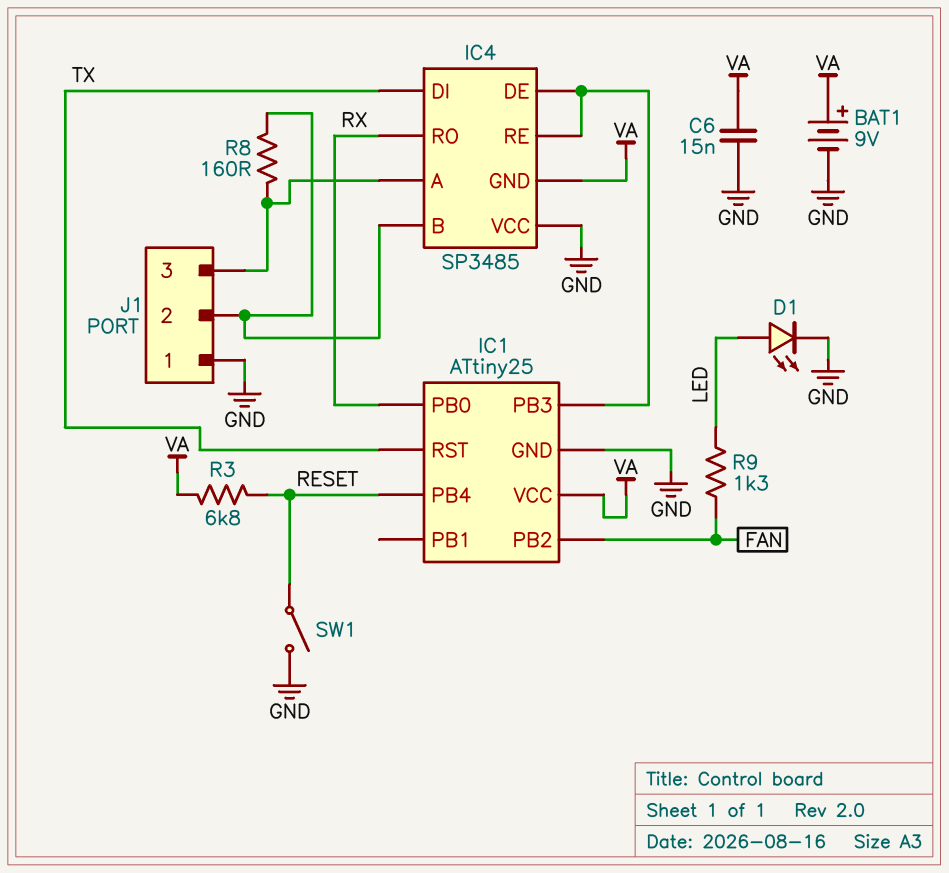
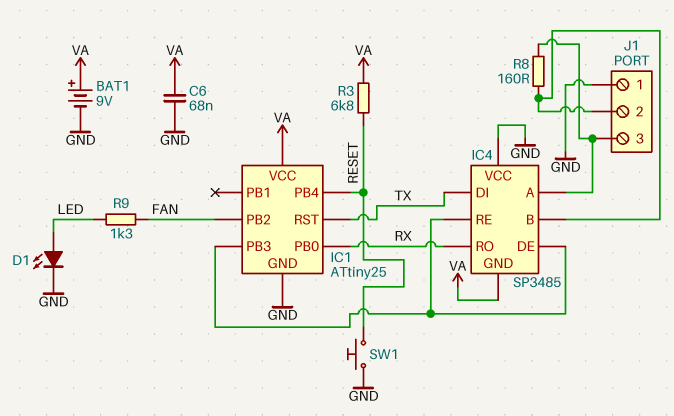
C6: 15nF (GND, VA) -> 68nF (GND, VA)
SW1: switch (GND, RESET) -> button (GND, RESET)

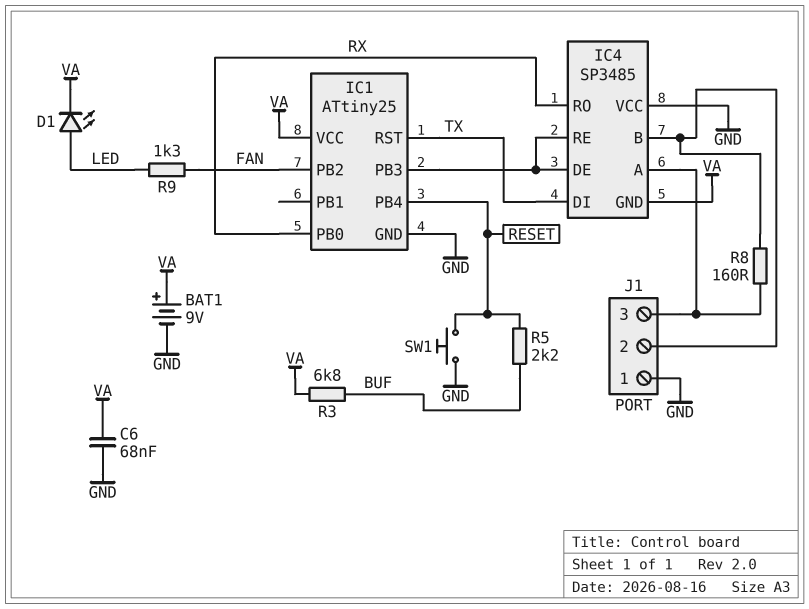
D1: LED (A LED, K GND) -> LED (A LED, K VA)
R3: 6.8k (RESET, VA) -> 6.8k (BUF, VA)
R5: none -> 2.2k (BUF, RESET)

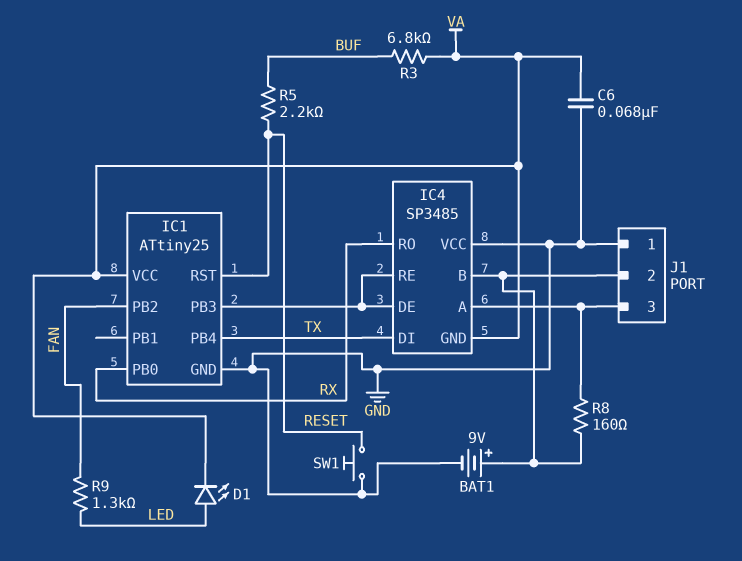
BAT1: 9V (plus VA, minus GND) -> 9V (plus IC4/B, minus GND)
IC1 pin PB4: RESET -> TX
IC1 pin RST: TX -> RESET

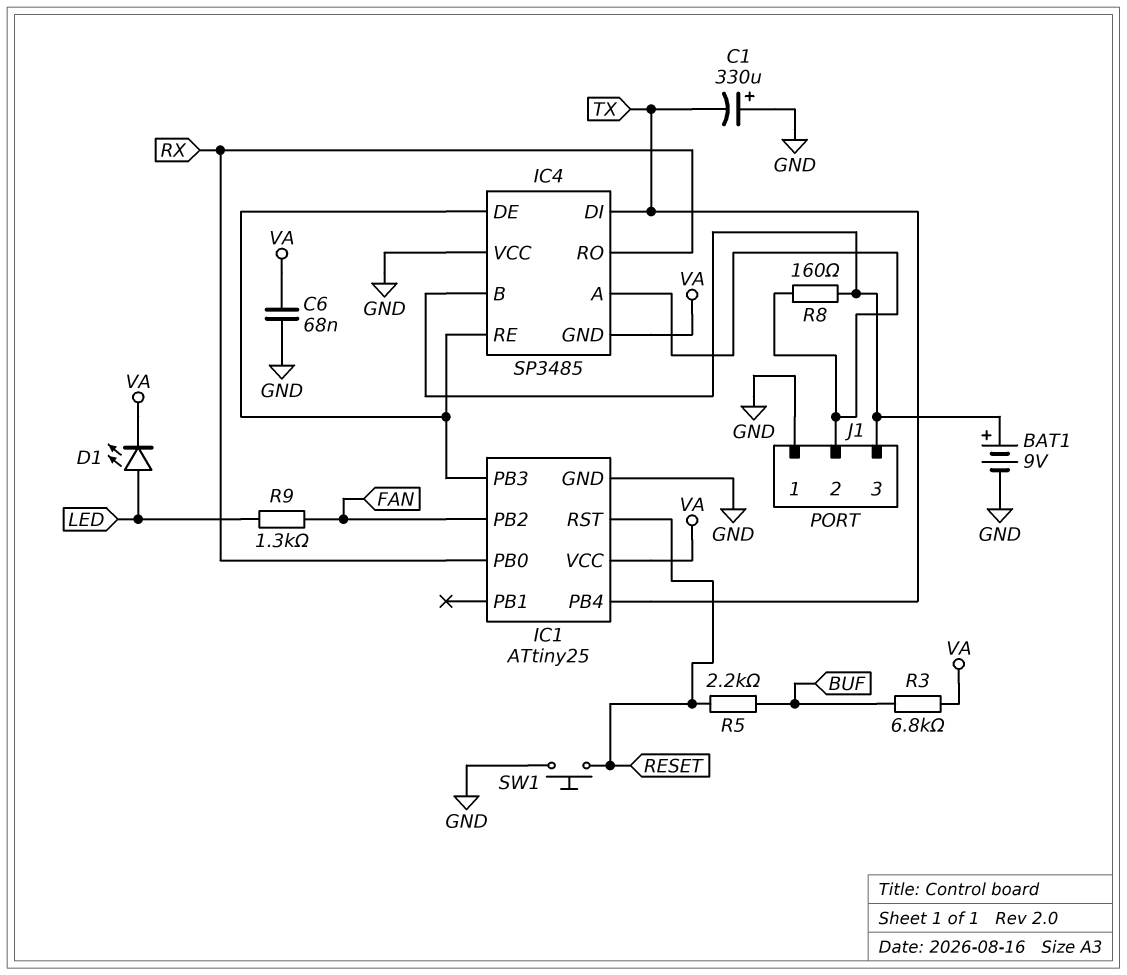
C1: none -> 330uF (plus GND, minus TX)
J1 pin 2: IC4/B -> IC4/A
J1 pin 3: IC4/A -> IC4/B

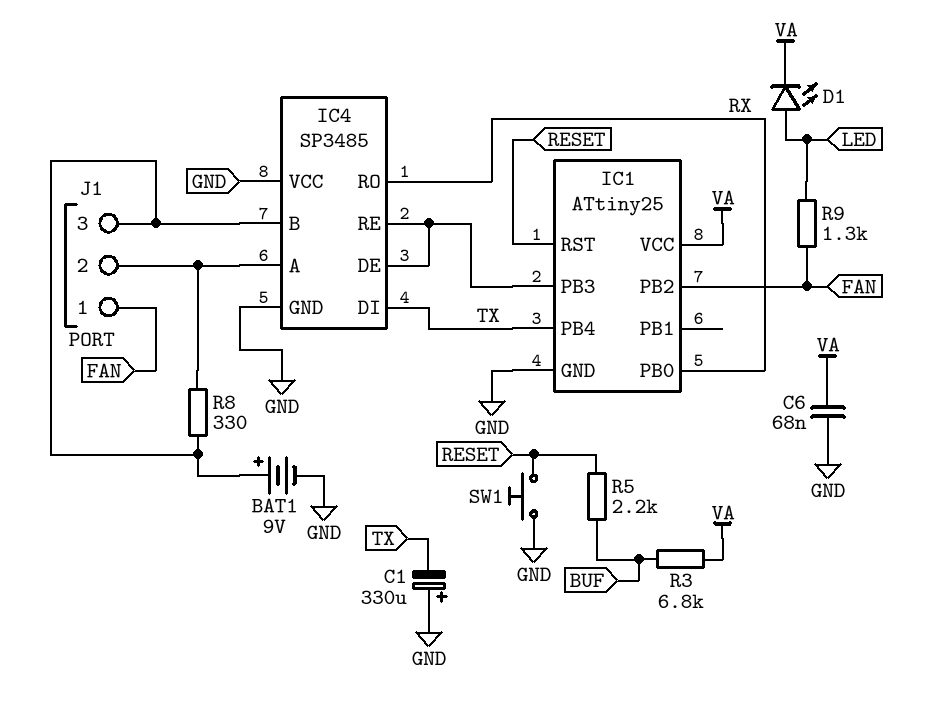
IC4 pin GND: VA -> GND
J1 pin 1: GND -> FAN
R8: 160 (IC4/A, IC4/B) -> 330 (IC4/A, IC4/B)

